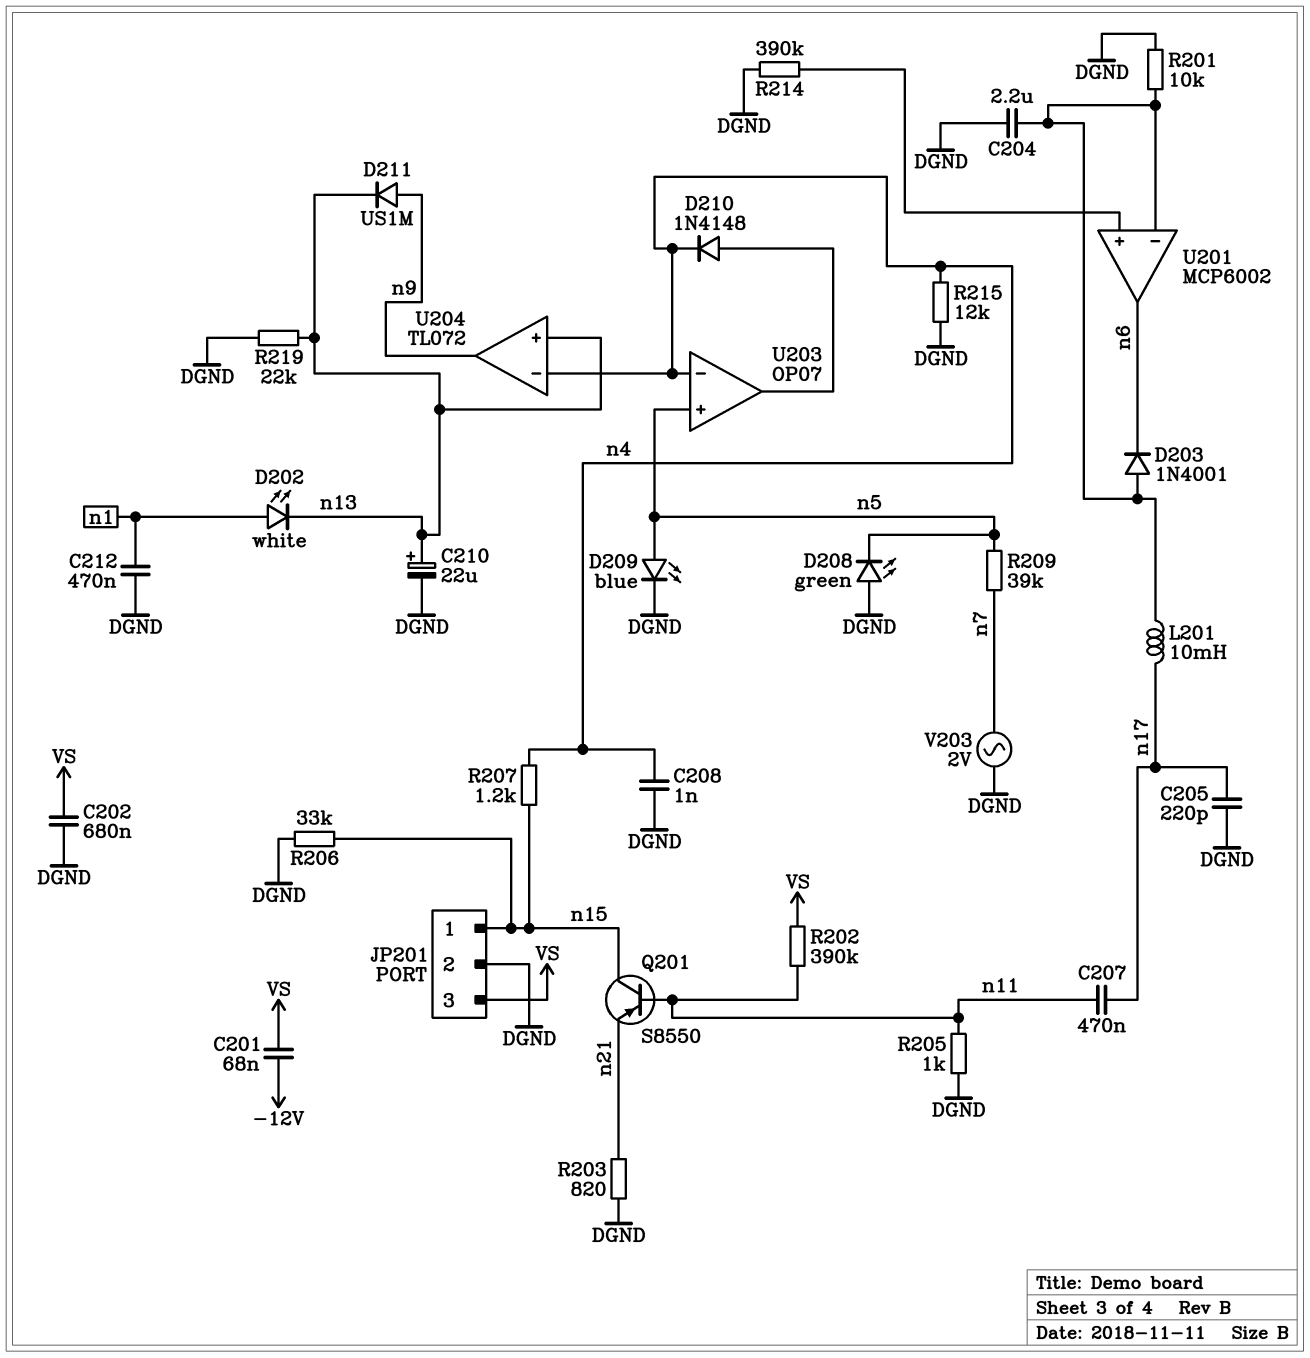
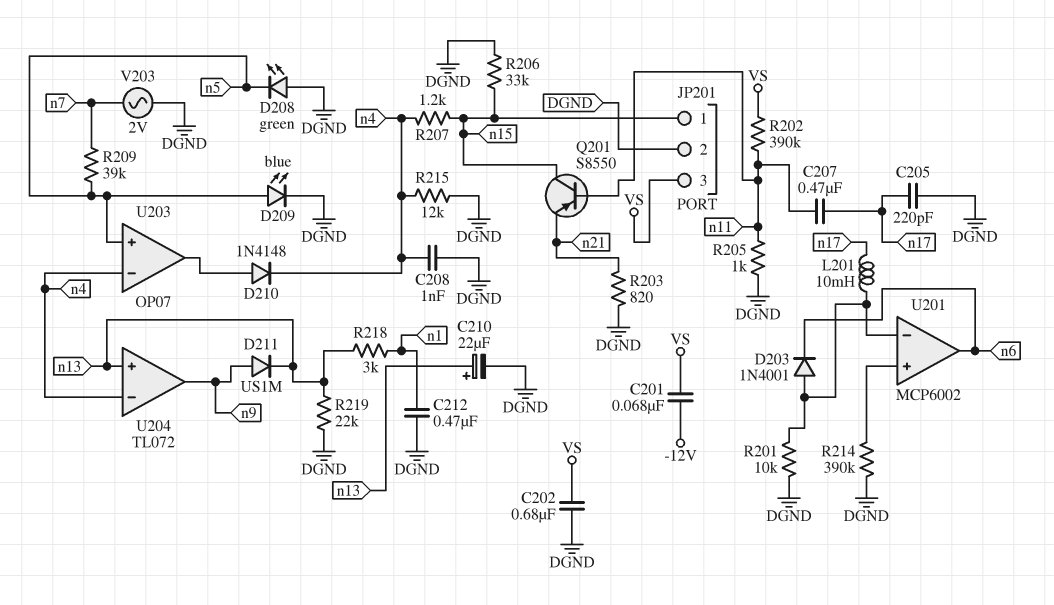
C204: 2.2uF (DGND, U201/in-) -> none
D202: LED white (A n1, K n13) -> none
R218: none -> 3k (n1, n13)

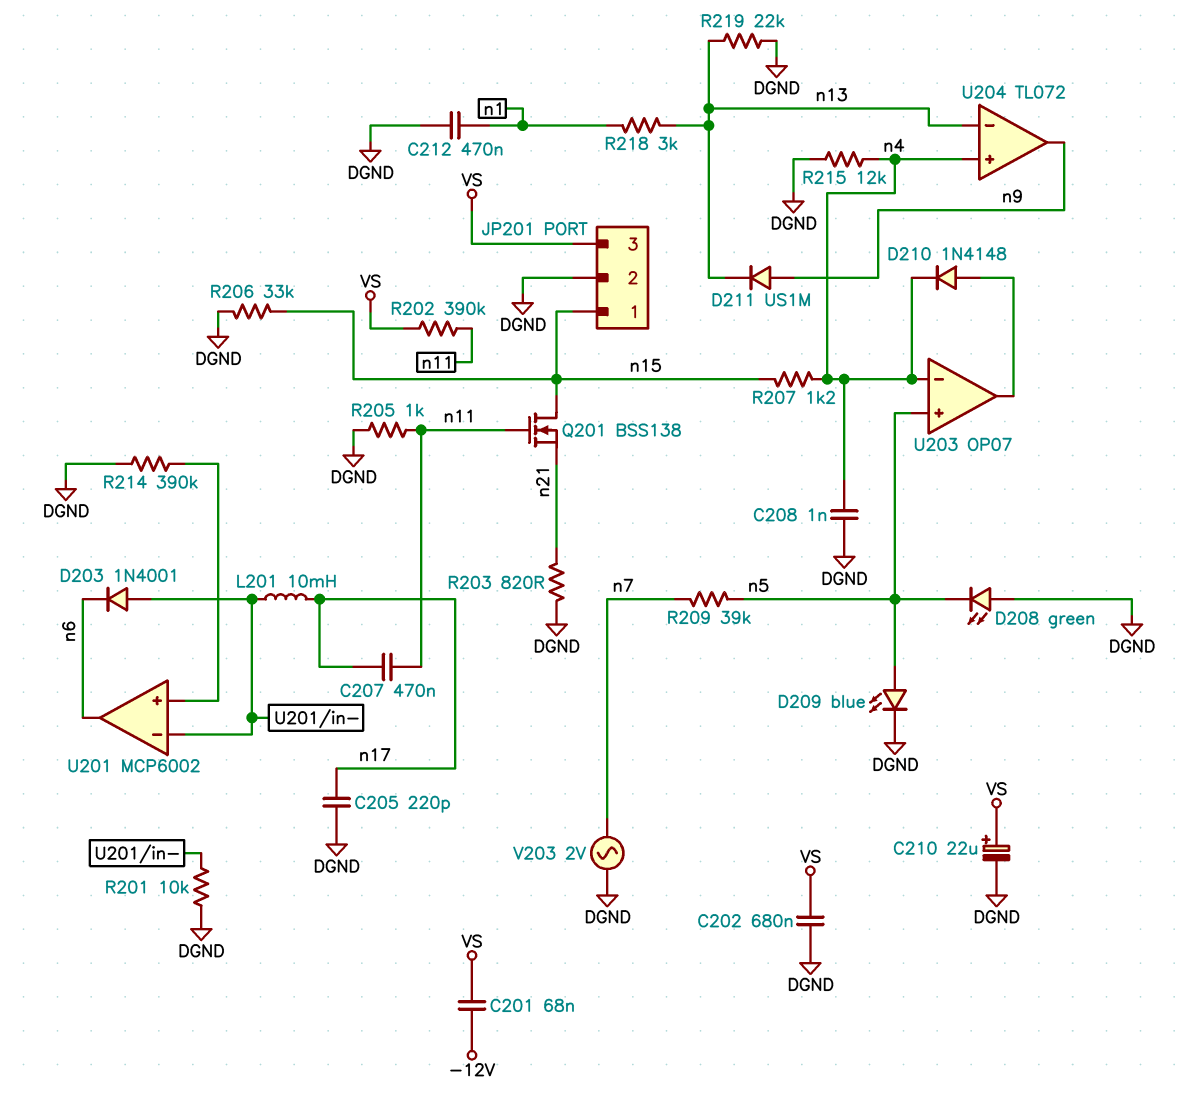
C210: 22uF (plus n13, minus DGND) -> 22uF (plus VS, minus DGND)
Q201: PNP S8550 (B n11, C n15, E n21) -> NMOS BSS138 (G n11, D n15, S n21)
U204 pin in+: n13 -> n4
U204 pin in-: n4 -> n13

